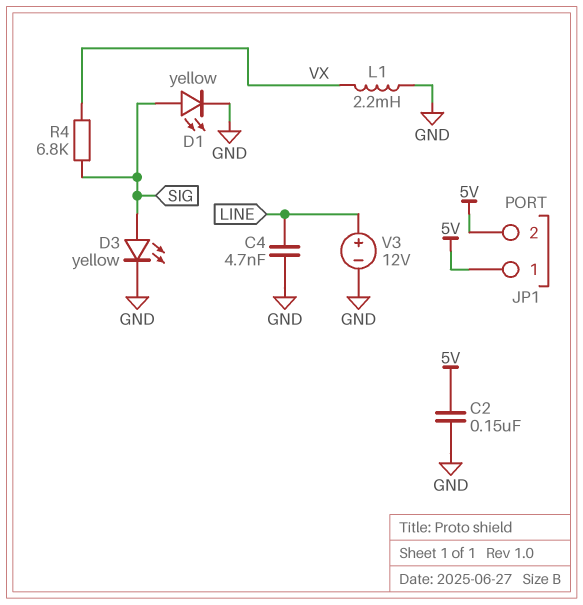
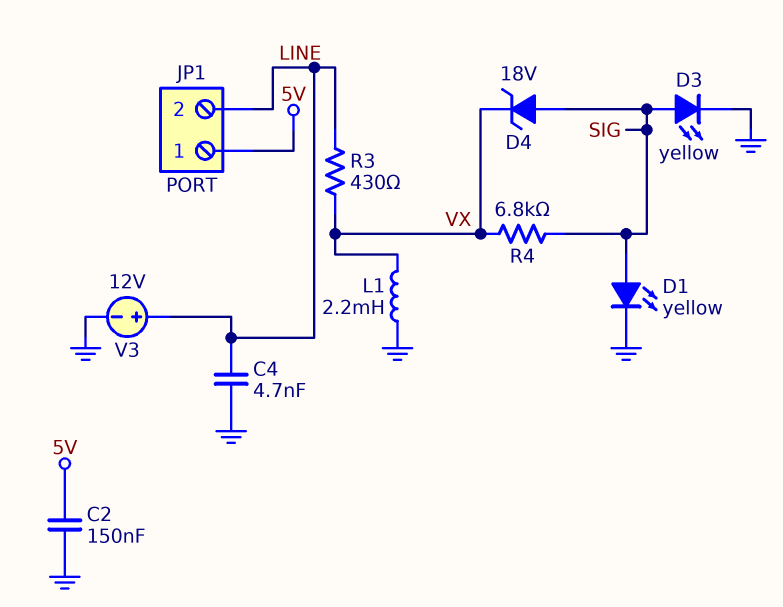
D4: none -> zener 18V (A SIG, K VX)
JP1 pin 2: 5V -> LINE
R3: none -> 430 (LINE, VX)

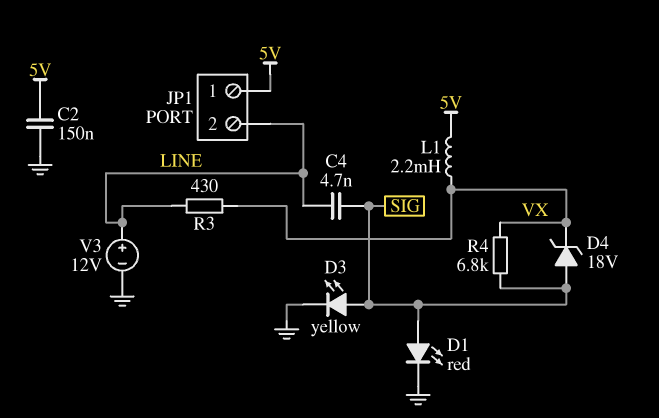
C4: 4.7nF (GND, LINE) -> 4.7nF (LINE, SIG)
D1: LED yellow (A SIG, K GND) -> LED red (A SIG, K GND)
L1: 2.2mH (GND, VX) -> 2.2mH (5V, VX)

